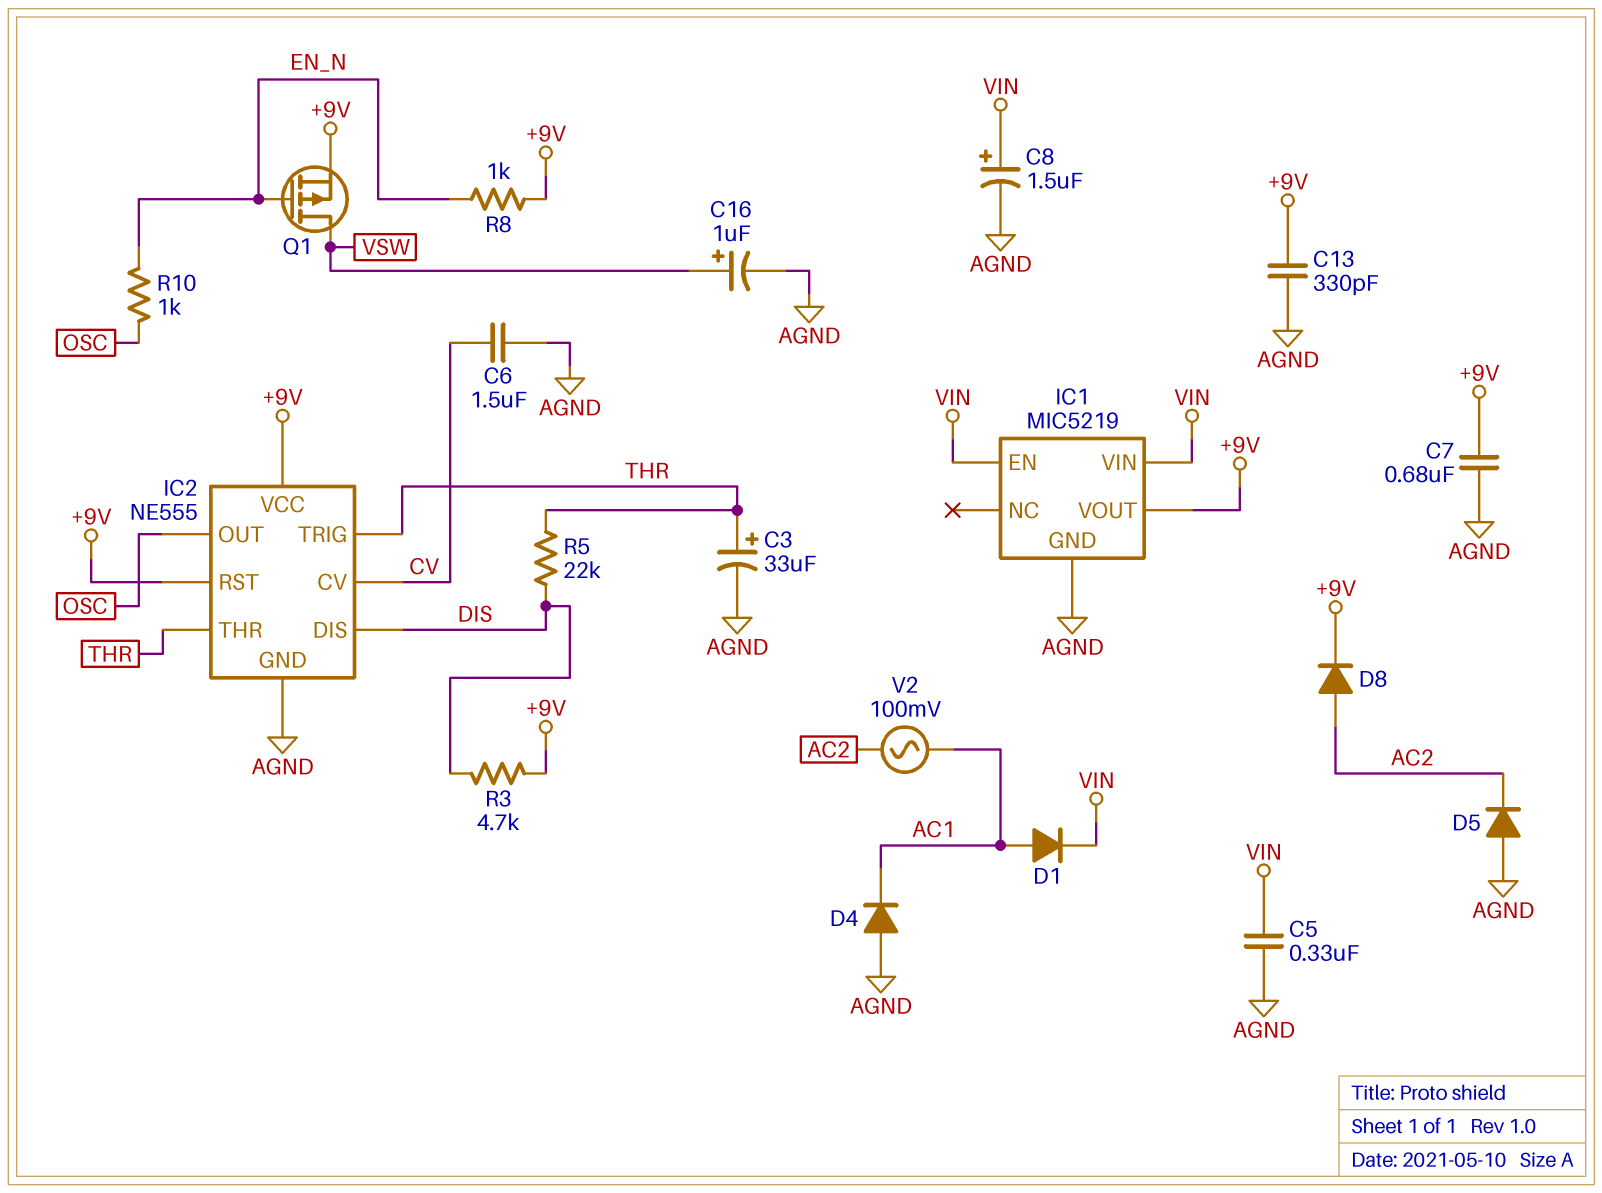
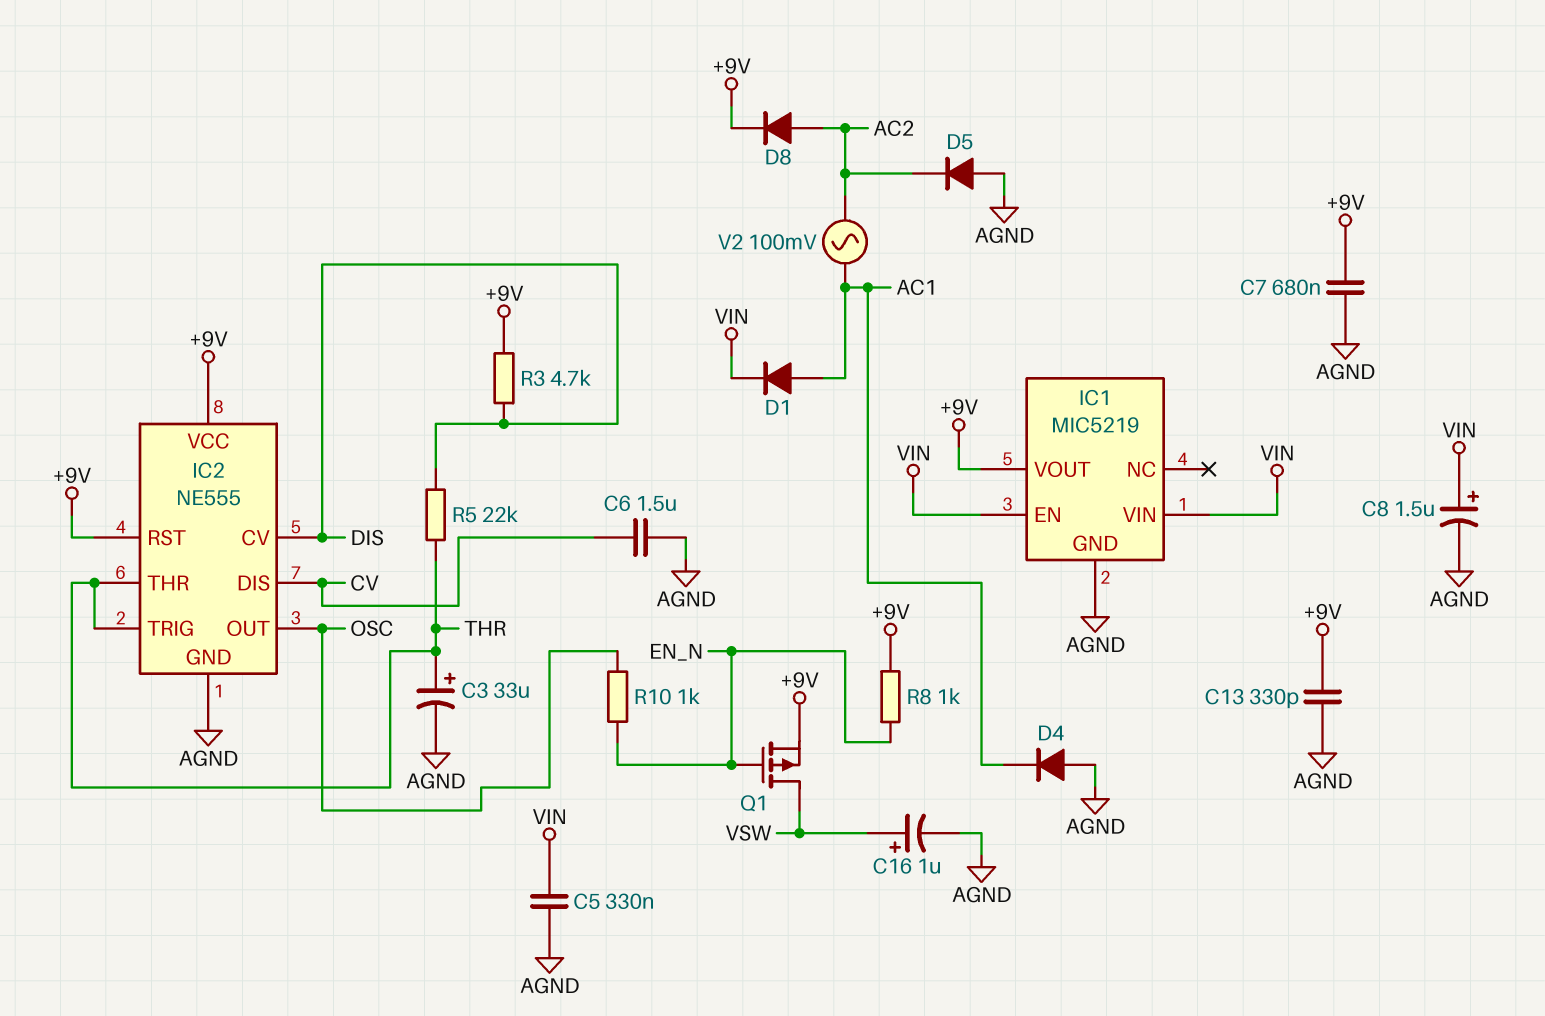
IC2 pin CV: CV -> DIS
IC2 pin DIS: DIS -> CV

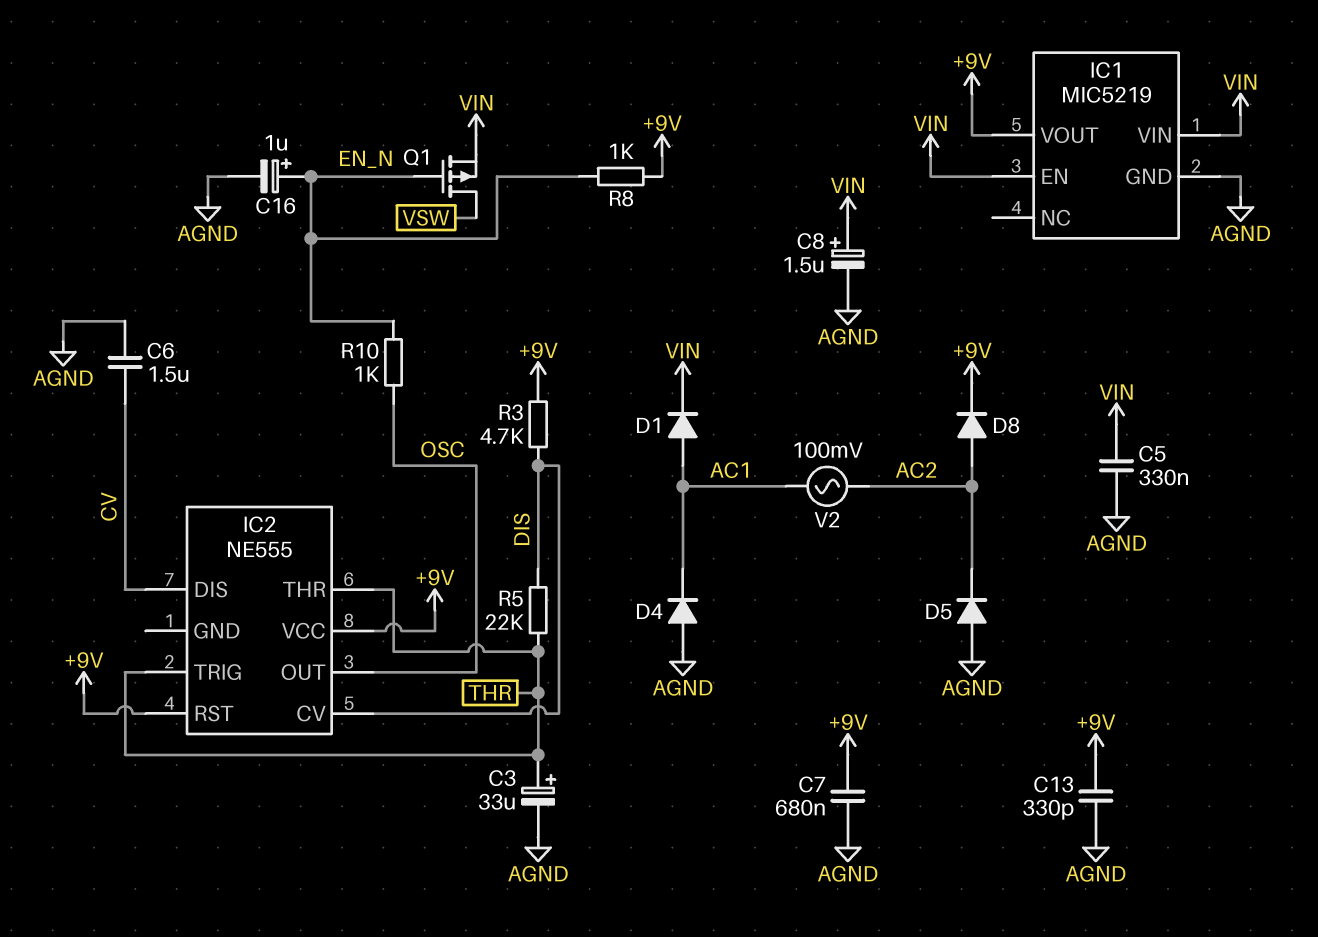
C16: 1uF (plus VSW, minus AGND) -> 1uF (plus EN_N, minus AGND)
IC2 pin GND: AGND -> none
Q1: PMOS (G EN_N, D VSW, S +9V) -> PMOS (G EN_N, D VSW, S VIN)

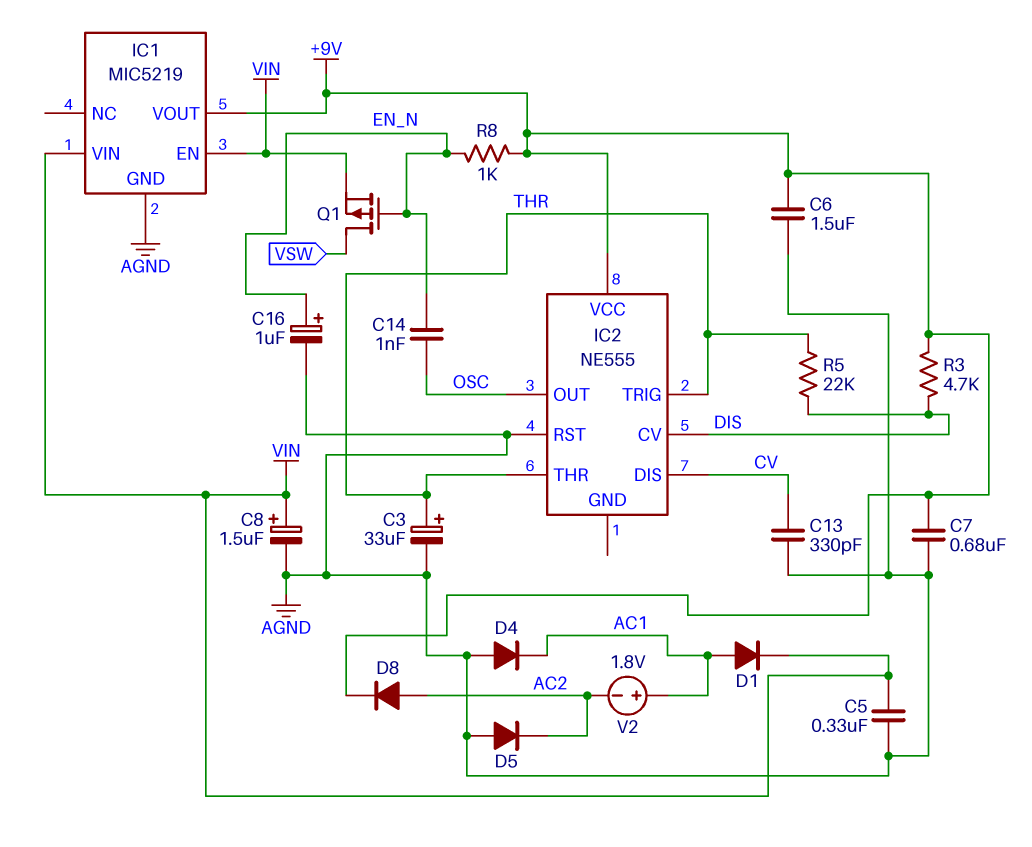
C6: 1.5uF (AGND, CV) -> 1.5uF (+9V, AGND)
C13: 330pF (+9V, AGND) -> 330pF (AGND, CV)
C14: none -> 1nF (EN_N, OSC)
IC2 pin RST: +9V -> AGND
R10: 1k (EN_N, OSC) -> none
V2: AC 100mV (AC1, AC2) -> 1.8V (plus AC1, minus AC2)

